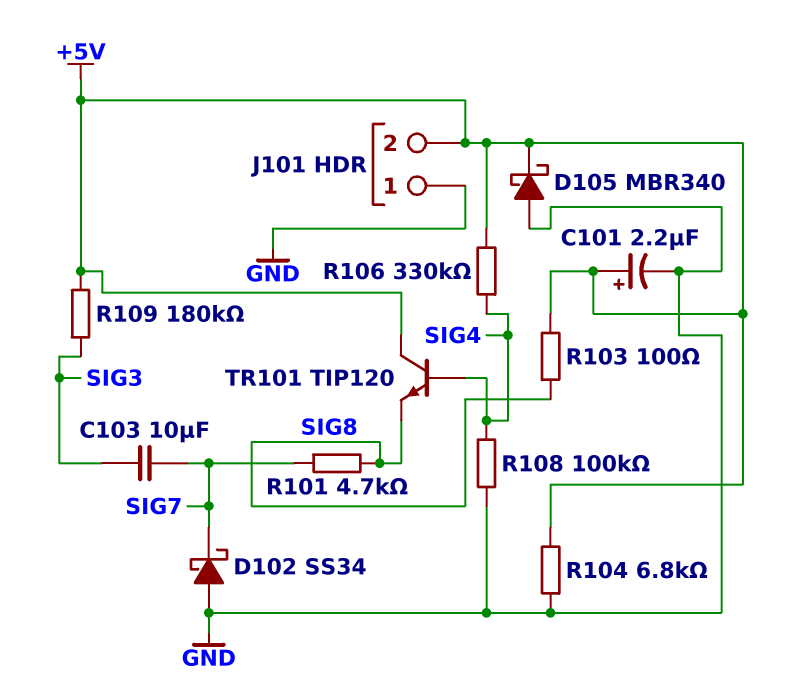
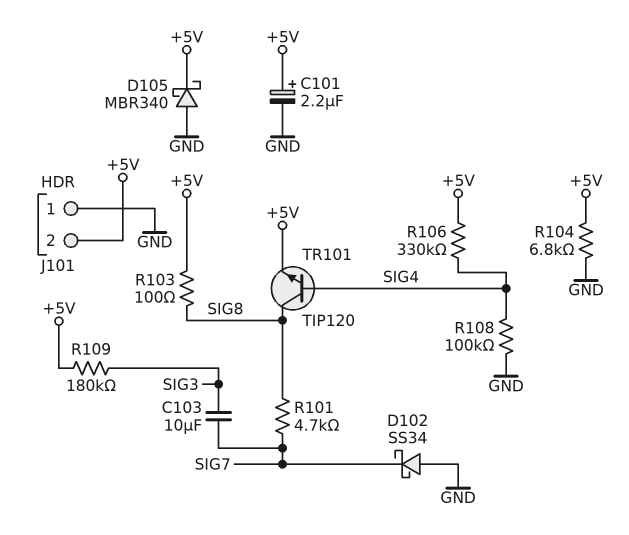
TR101: NPN TIP120 (B SIG4, C +5V, E SIG8) -> NPN TIP120 (B SIG4, C SIG8, E +5V)

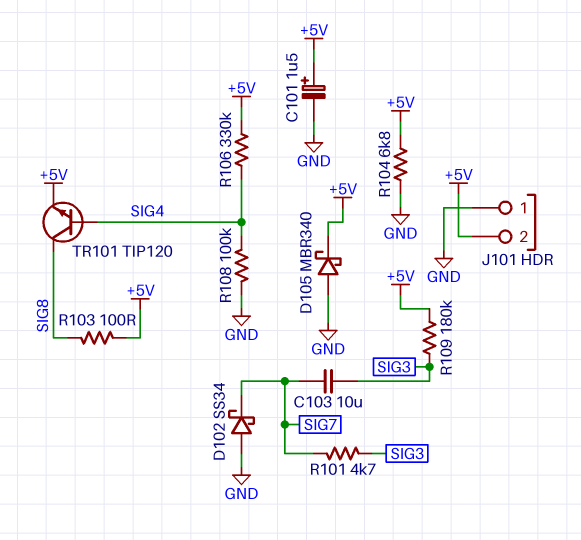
C101: 2.2uF (plus +5V, minus GND) -> 1.5uF (plus +5V, minus GND)
R101: 4.7k (SIG7, SIG8) -> 4.7k (SIG3, SIG7)

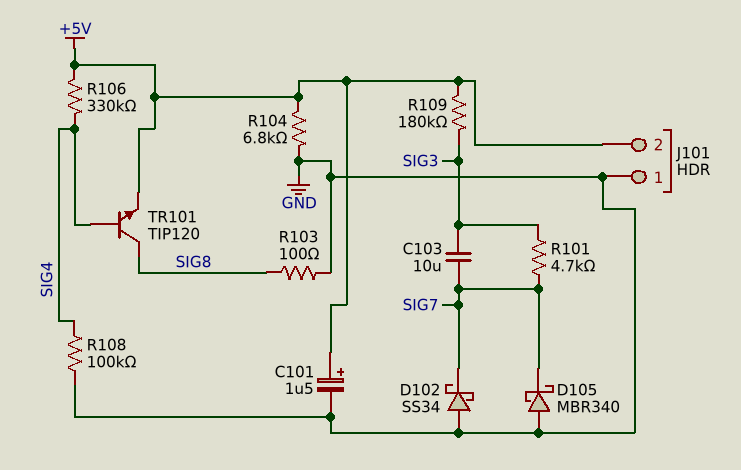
D105: schottky MBR340 (A GND, K +5V) -> schottky MBR340 (A GND, K SIG7)
R103: 100 (+5V, SIG8) -> 100 (GND, SIG8)

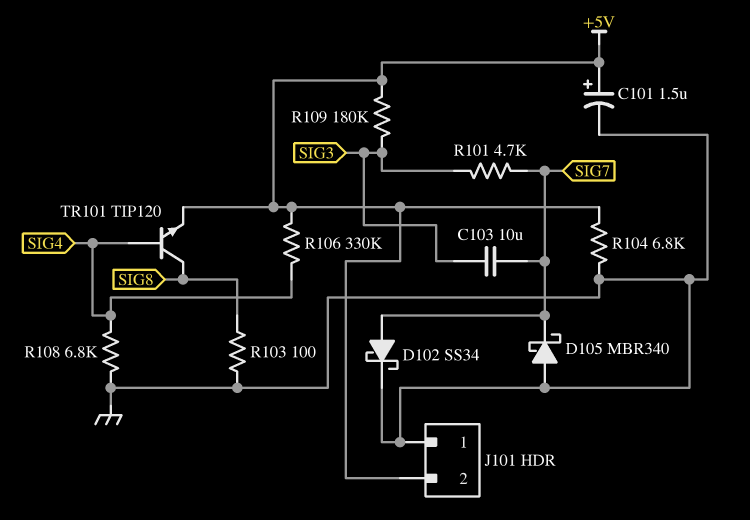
D102: schottky SS34 (A GND, K SIG7) -> schottky SS34 (A SIG7, K GND)
R108: 100k (GND, SIG4) -> 6.8k (GND, SIG4)

